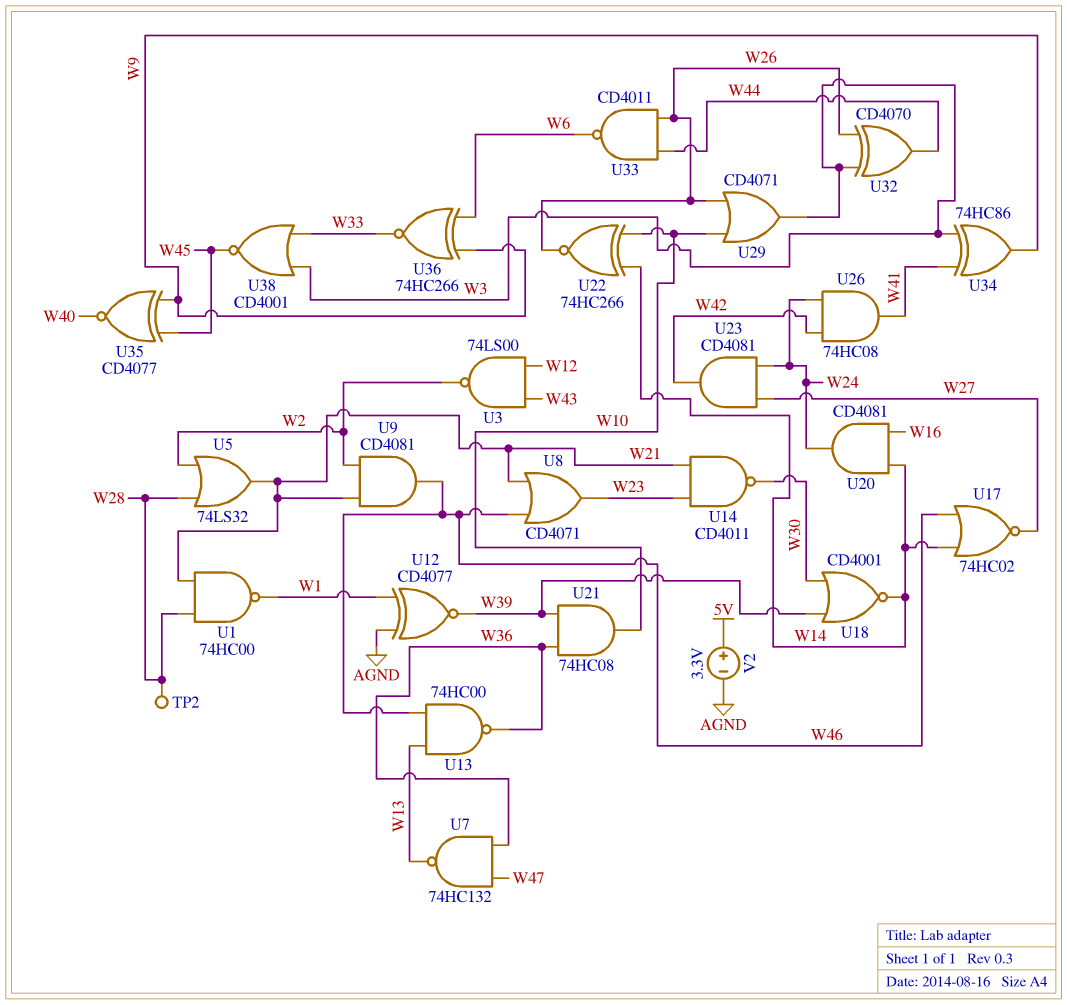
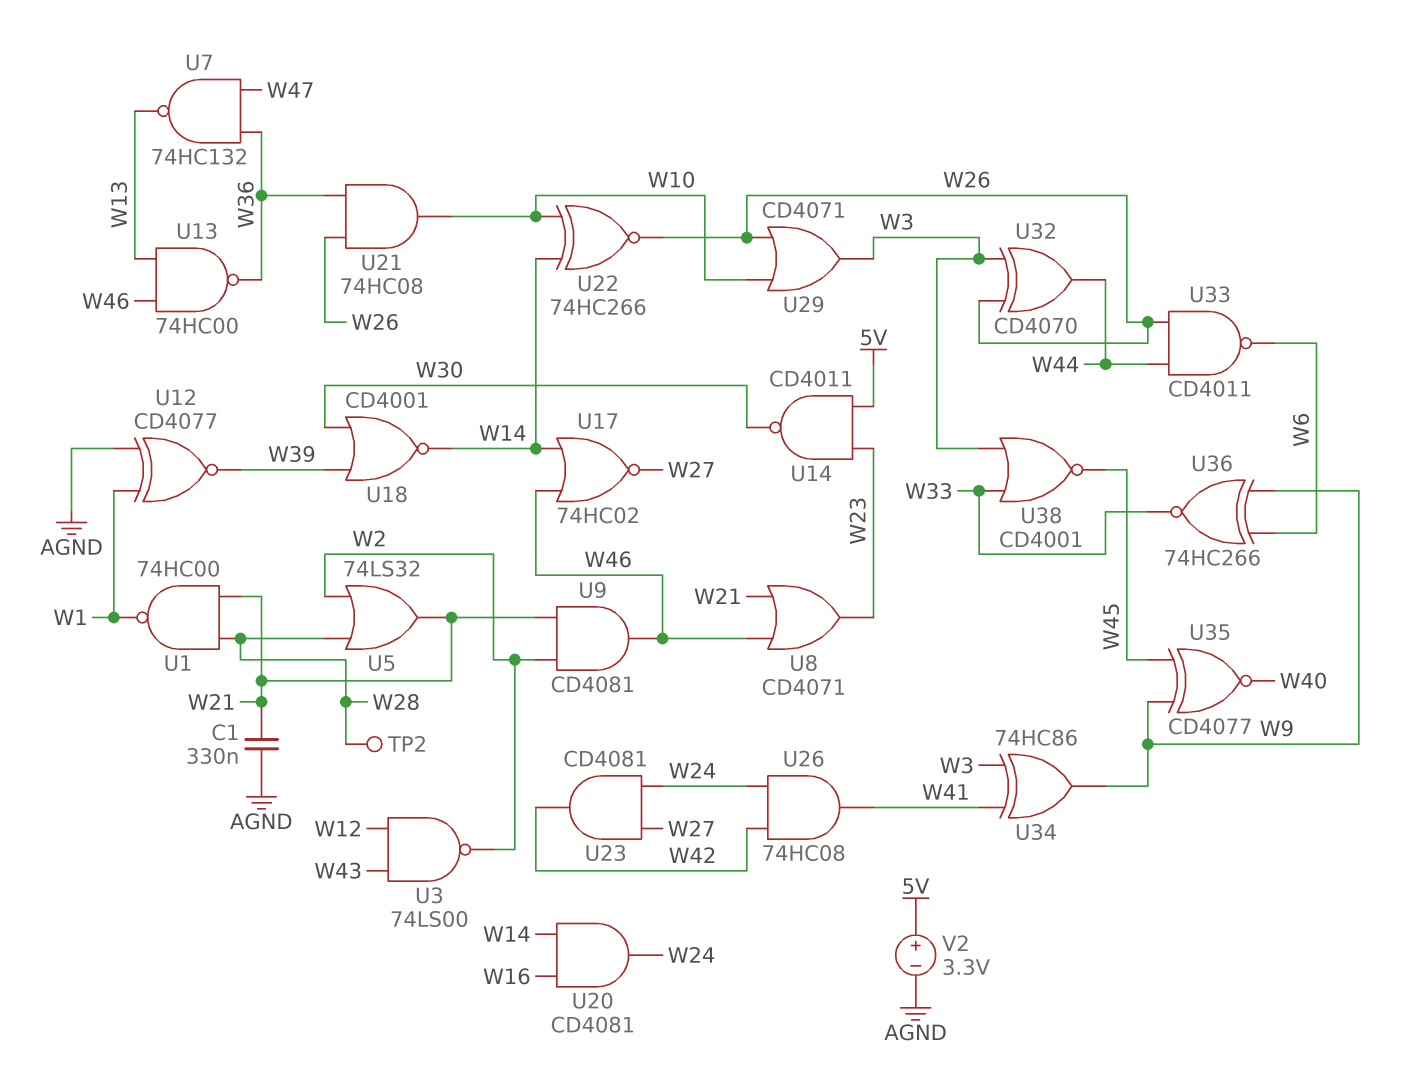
C1: none -> 330nF (AGND, W21)
U14: NAND CD4011 (in W21, in W23, out W30) -> NAND CD4011 (in 5V, in W23, out W30)
U21: AND 74HC08 (in W36, in W39, out W10) -> AND 74HC08 (in W26, in W36, out W10)

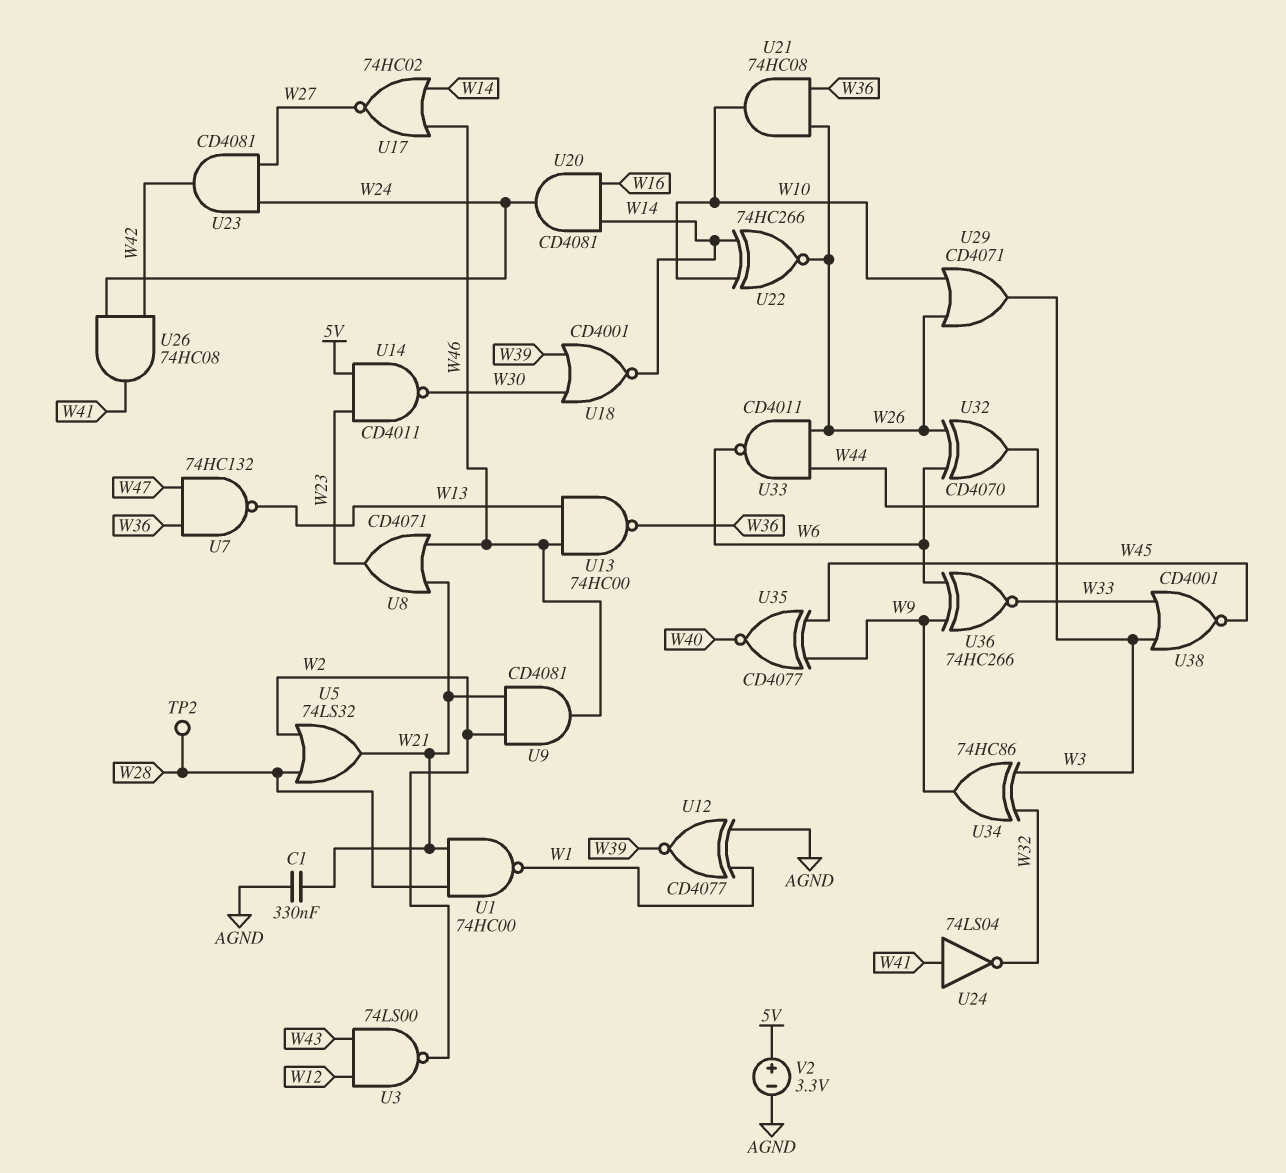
U24: none -> NOT 74LS04 (in W41, out W32)
U32: XOR CD4070 (in W3, in W26, out W44) -> XOR CD4070 (in W6, in W26, out W44)
U34: XOR 74HC86 (in W3, in W41, out W9) -> XOR 74HC86 (in W3, in W32, out W9)

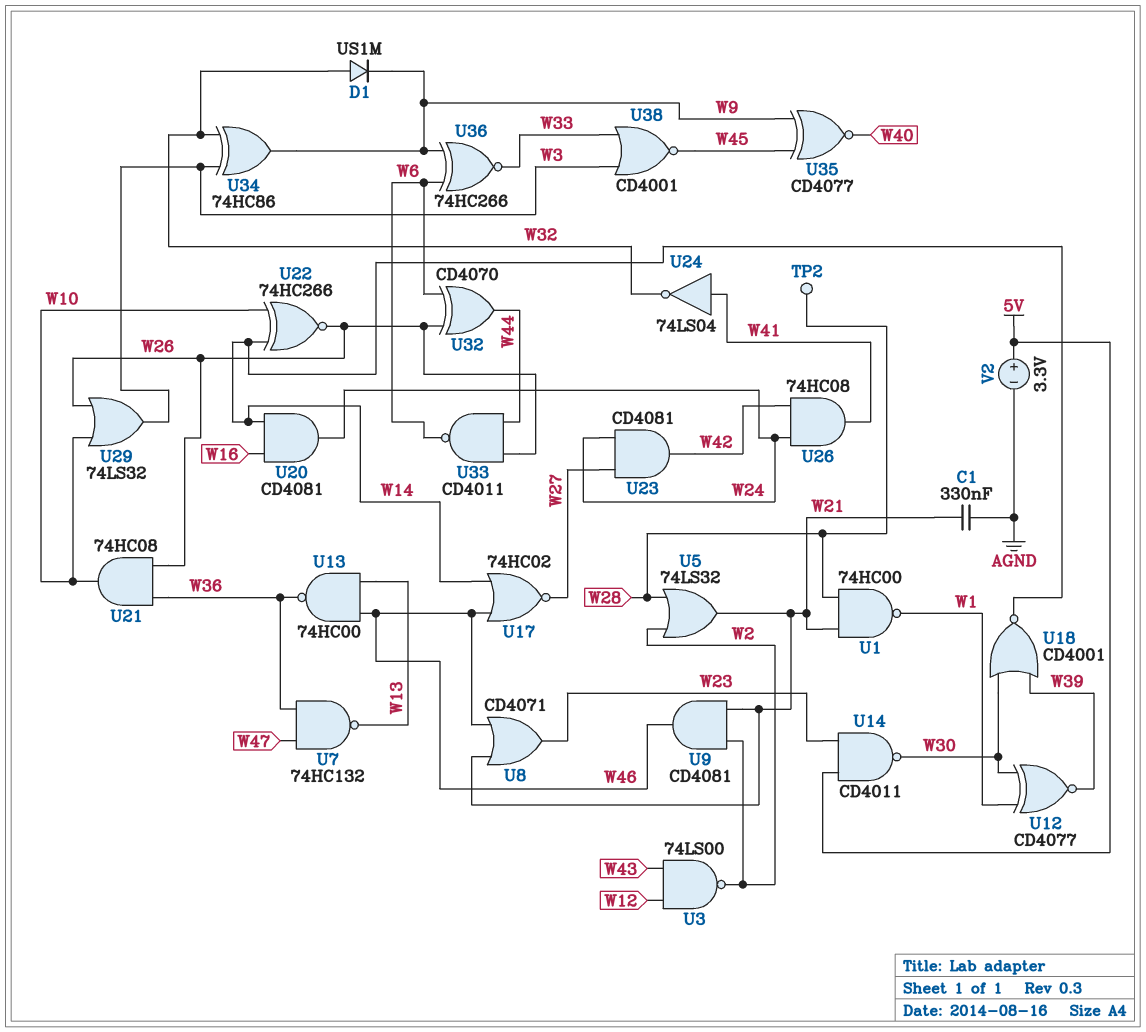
D1: none -> diode US1M (A W32, K W9)
U12: XNOR CD4077 (in AGND, in W1, out W39) -> XNOR CD4077 (in W1, in W30, out W39)
U29: OR CD4071 (in W10, in W26, out W3) -> OR 74LS32 (in W10, in W26, out W3)

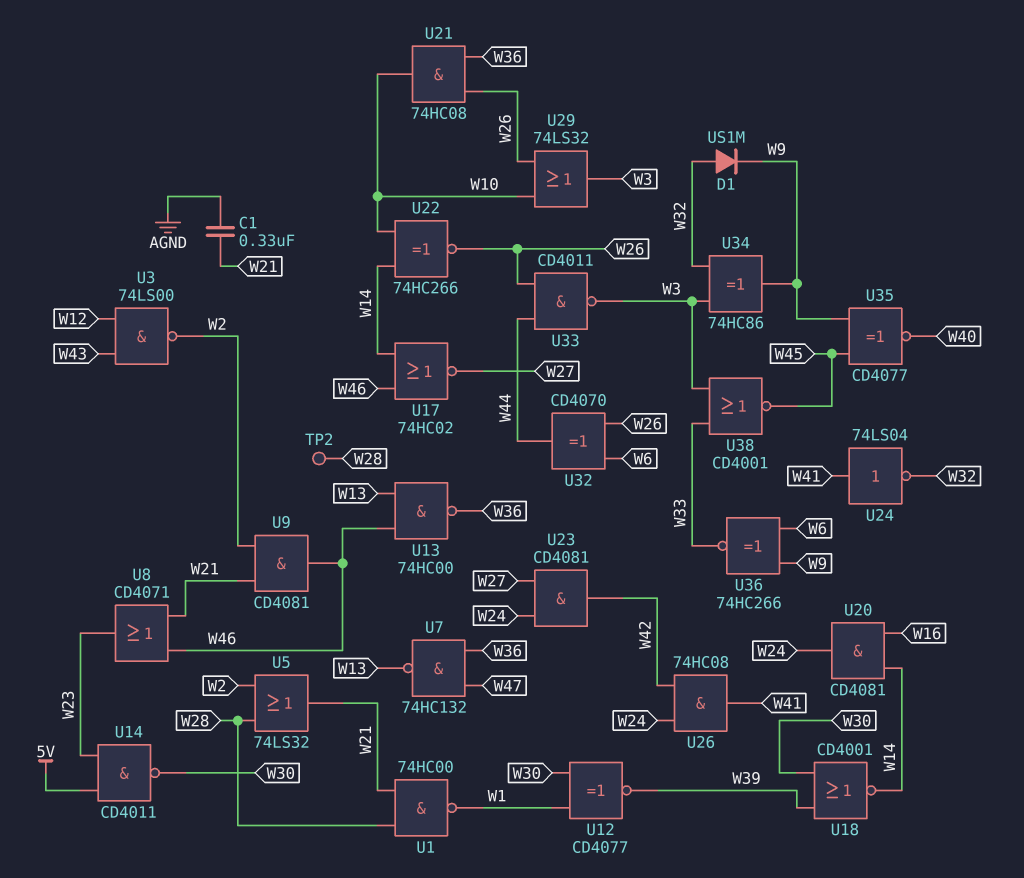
U33: NAND CD4011 (in W26, in W44, out W6) -> NAND CD4011 (in W26, in W44, out W3)
V2: 3.3V (plus 5V, minus AGND) -> none

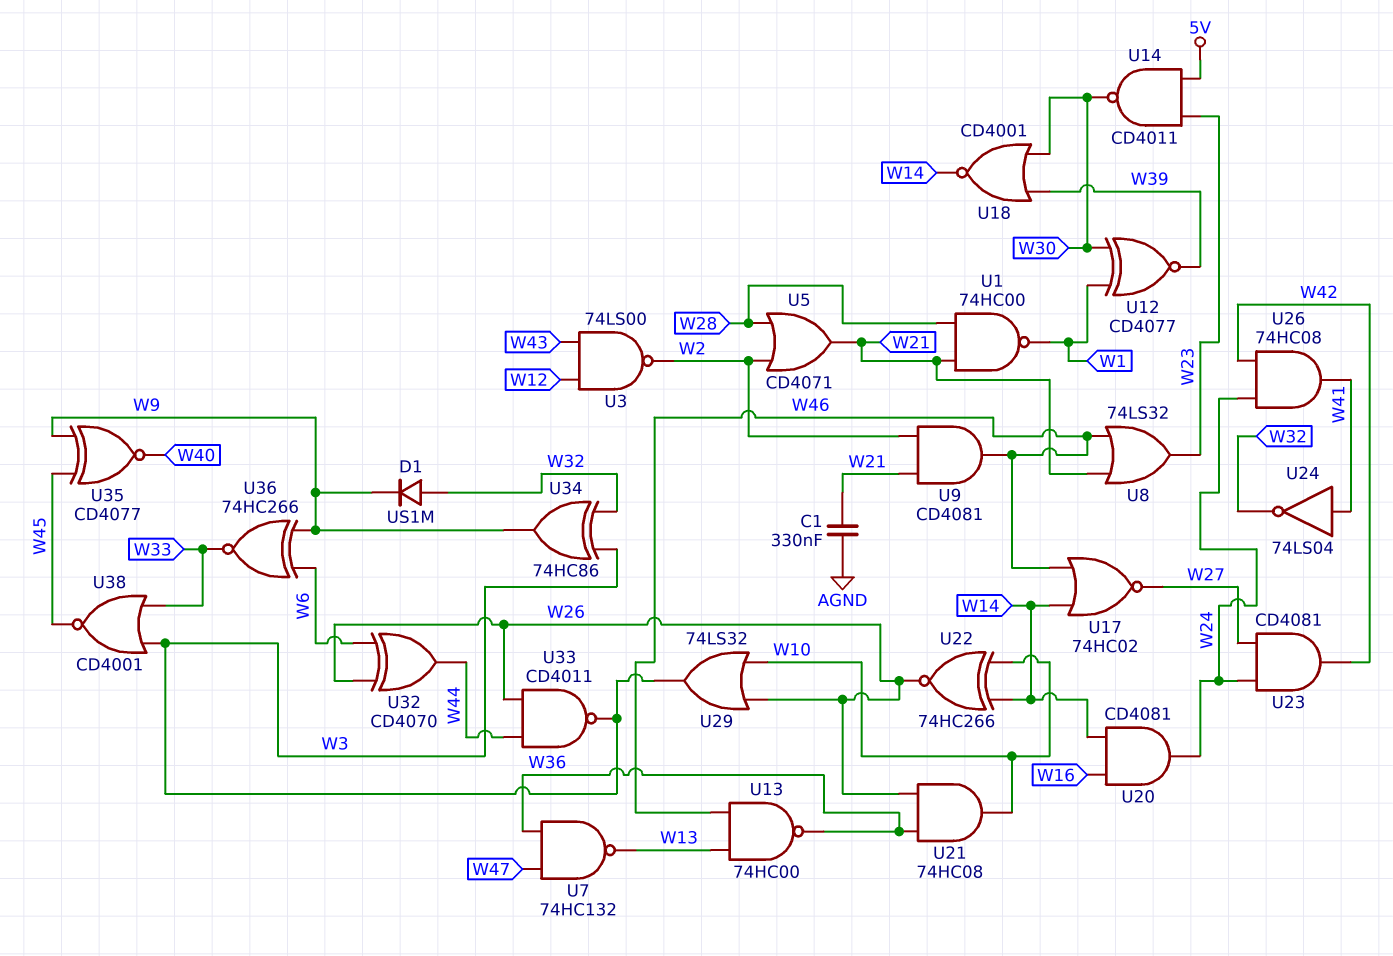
TP2: test point (W28) -> none
U5: OR 74LS32 (in W2, in W28, out W21) -> OR CD4071 (in W2, in W28, out W21)
U8: OR CD4071 (in W21, in W46, out W23) -> OR 74LS32 (in W21, in W46, out W23)

